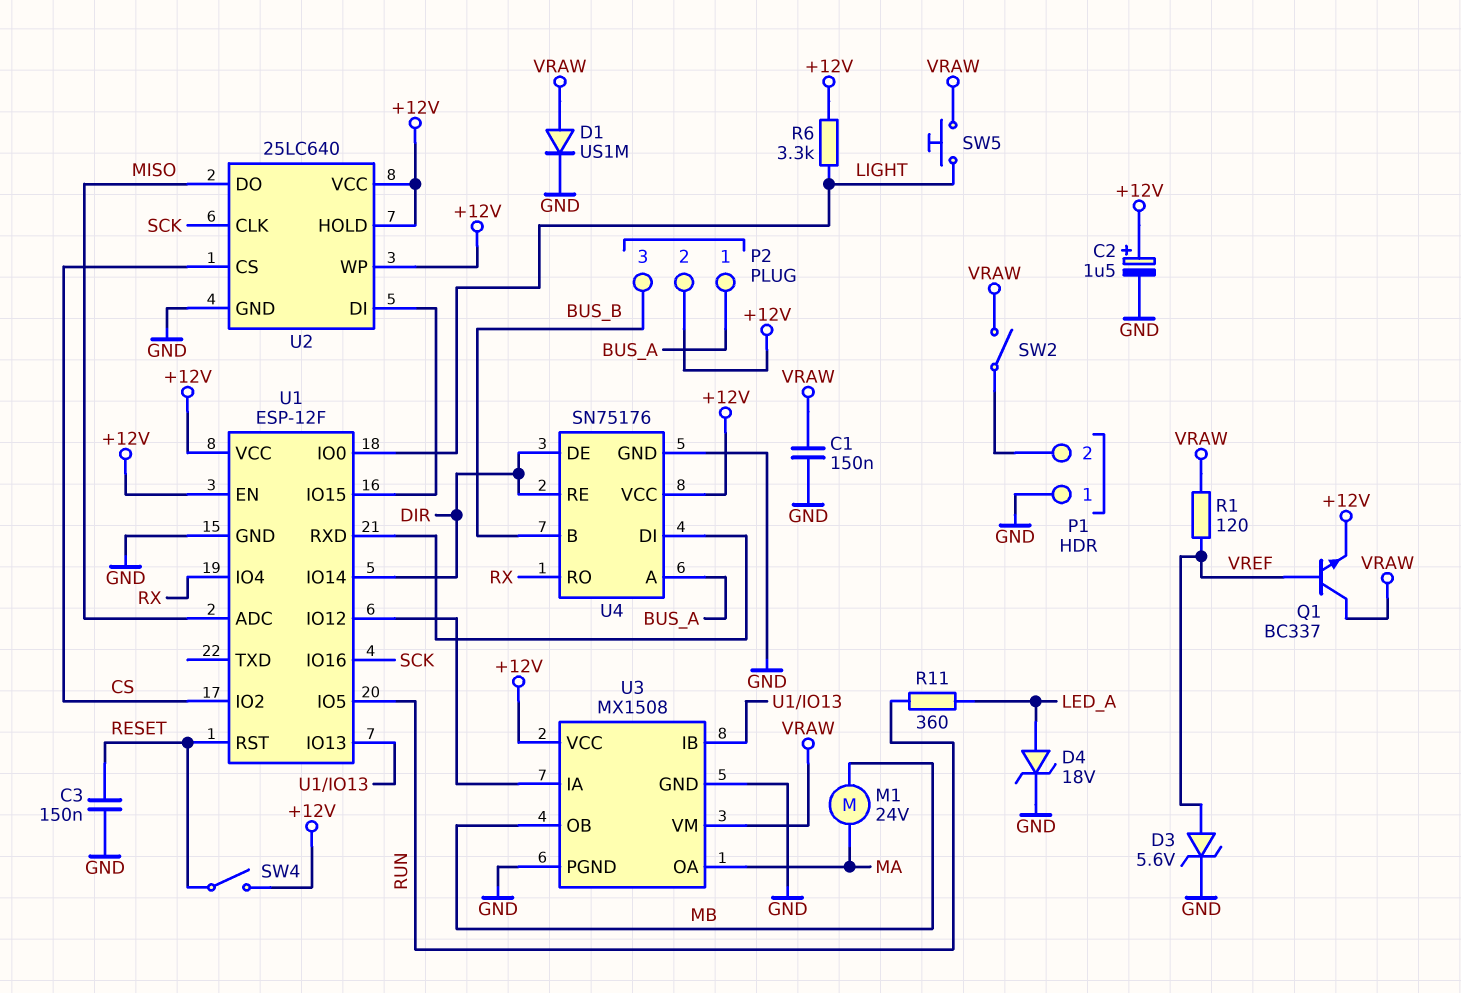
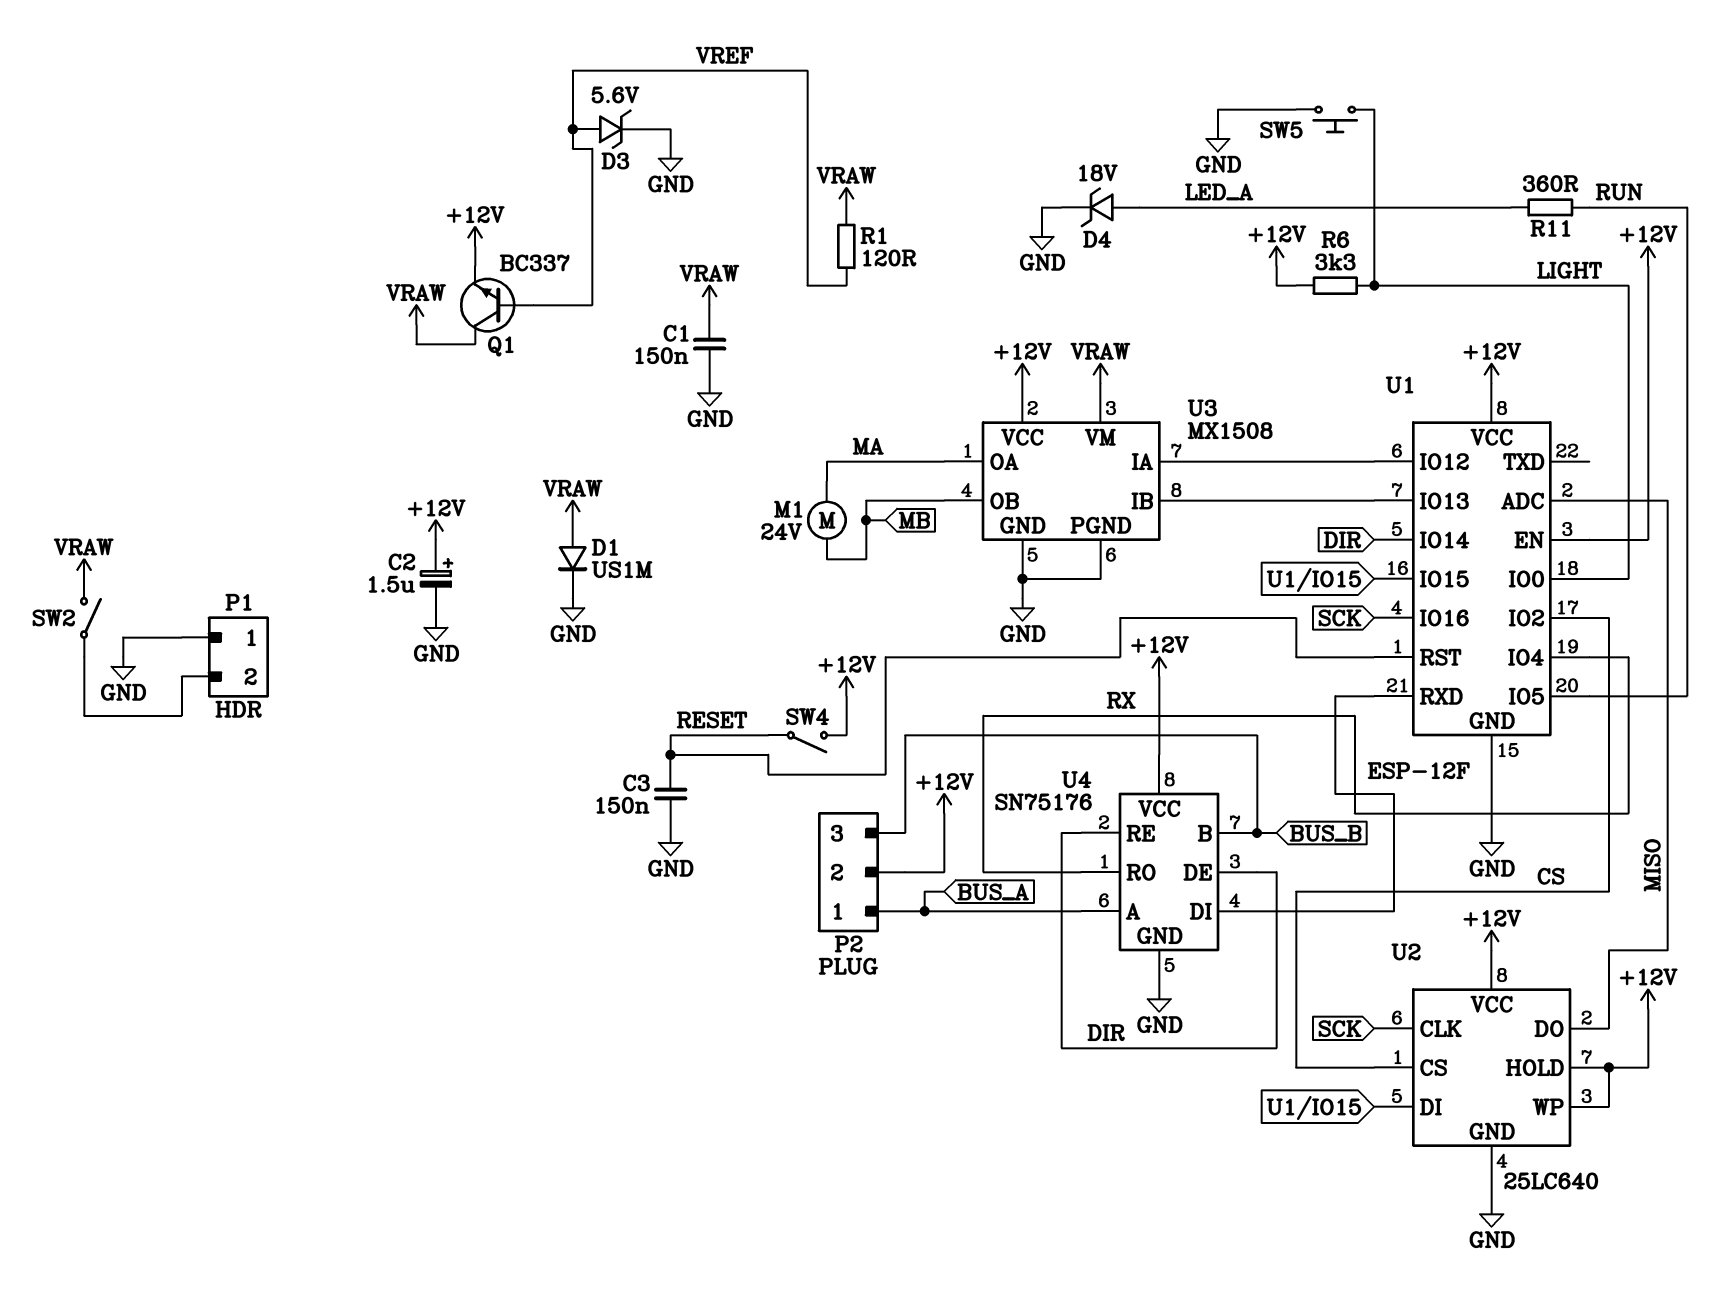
SW5: button (LIGHT, VRAW) -> button (GND, LIGHT)

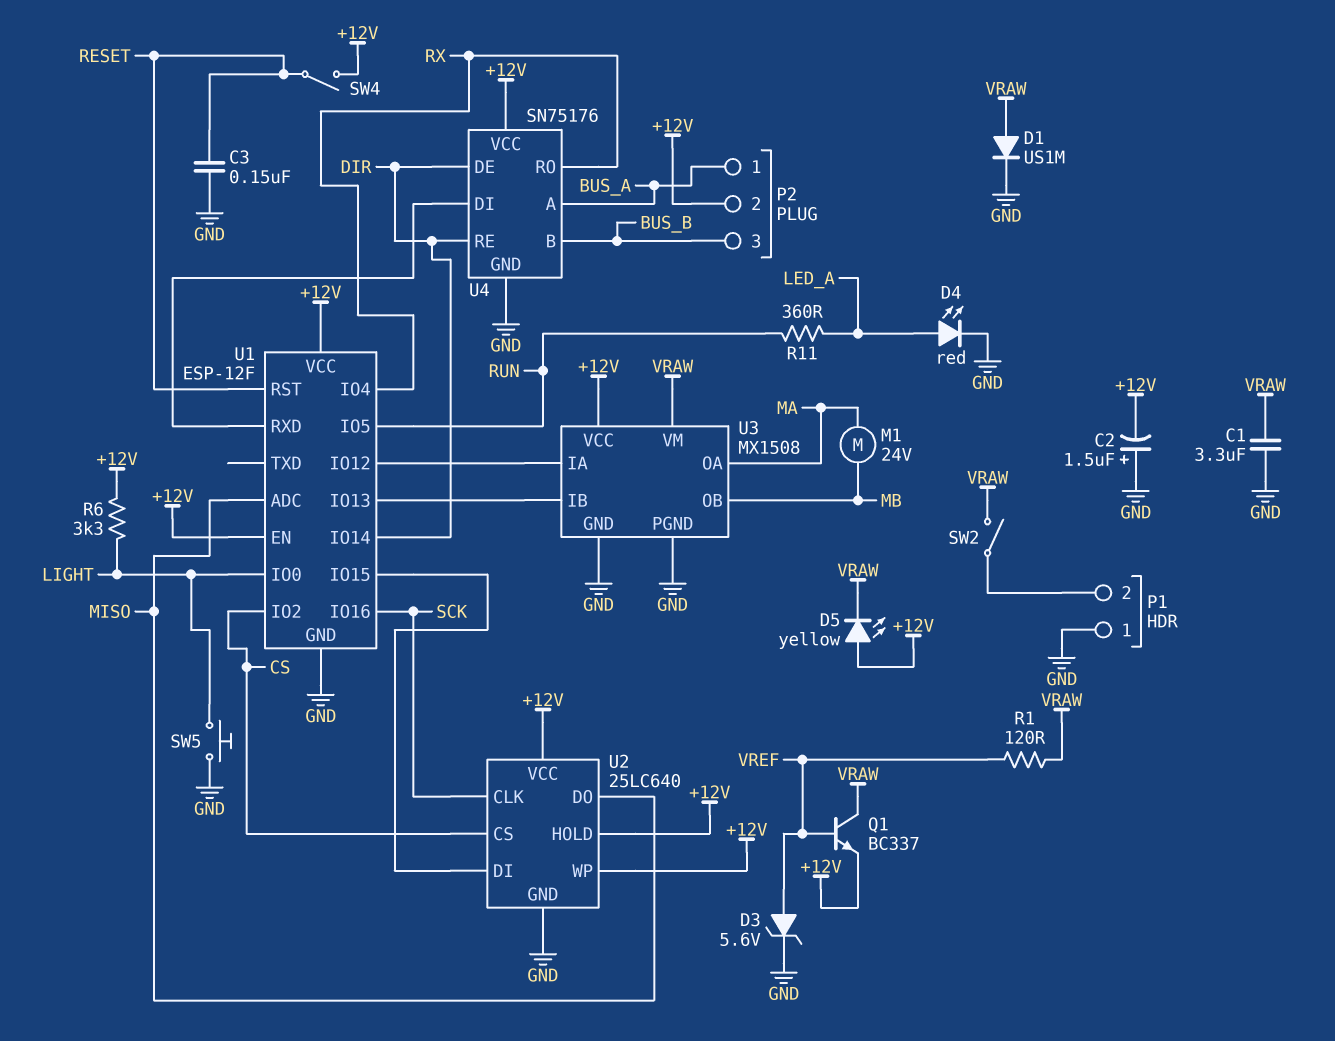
C1: 150nF (GND, VRAW) -> 3.3uF (GND, VRAW)
C2: 1.5uF (plus +12V, minus GND) -> 1.5uF (plus GND, minus +12V)
D4: zener 18V (A LED_A, K GND) -> LED red (A LED_A, K GND)
D5: none -> LED yellow (A +12V, K VRAW)

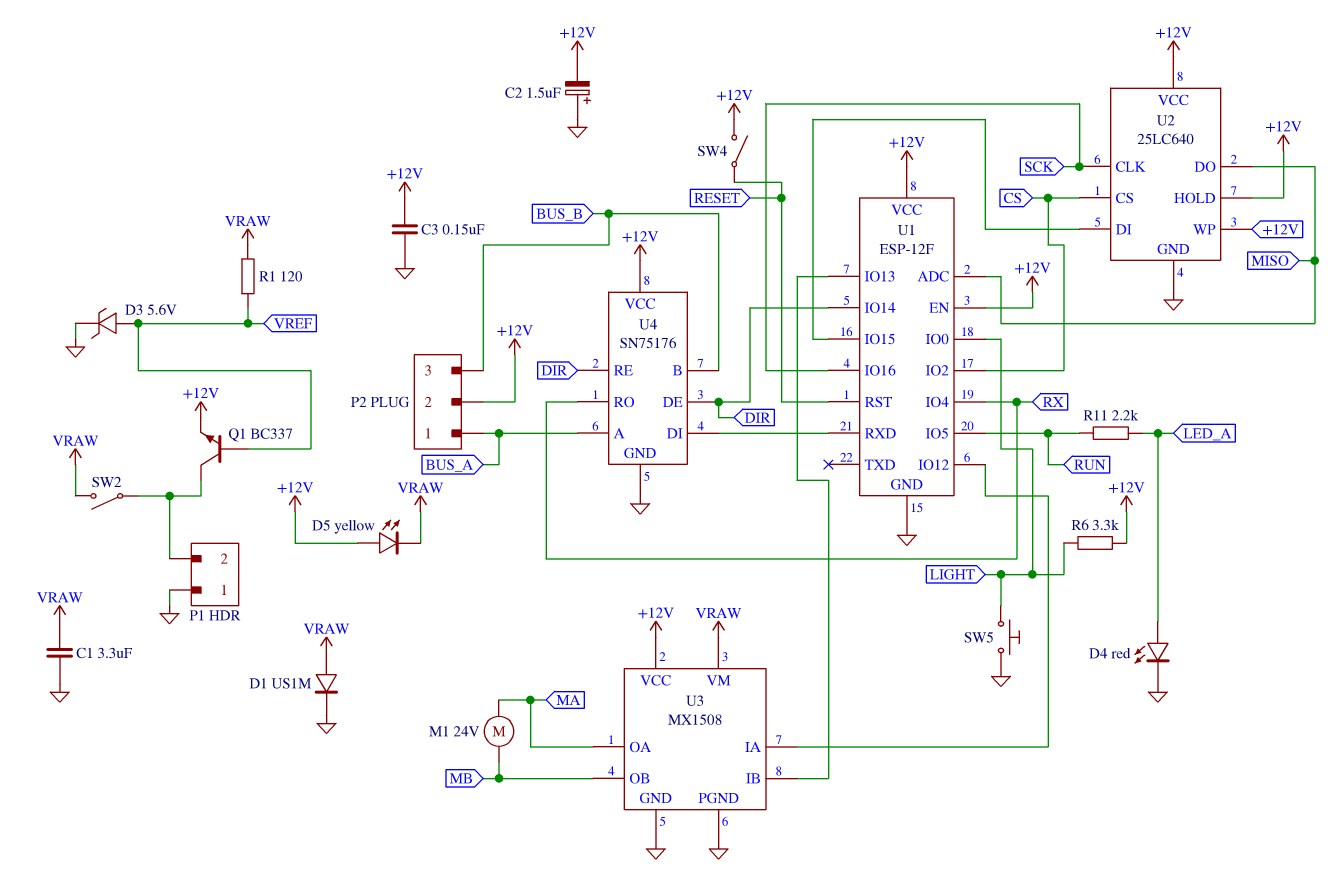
C3: 150nF (GND, RESET) -> 150nF (+12V, GND)
Q1: NPN BC337 (B VREF, C VRAW, E +12V) -> NPN BC337 (B VREF, C P1/2, E +12V)
R11: 360 (LED_A, RUN) -> 2.2k (LED_A, RUN)

